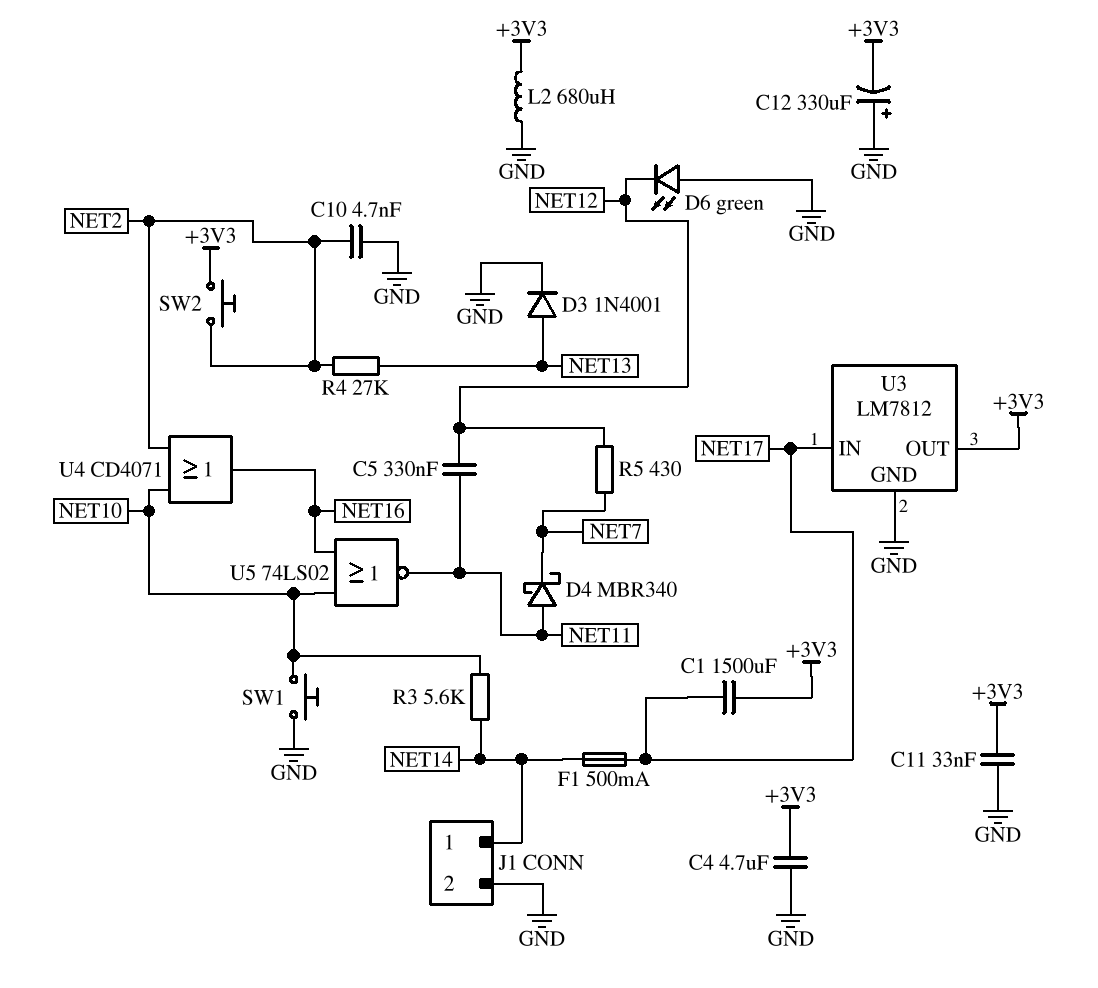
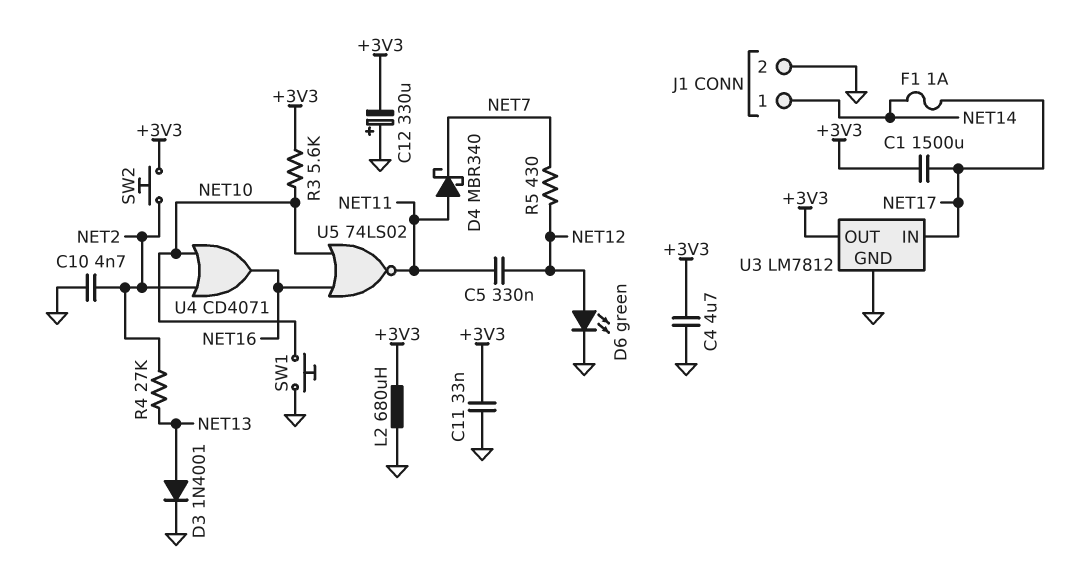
D6: LED green (A GND, K NET12) -> LED green (A NET12, K GND)
F1: 500mA (NET14, NET17) -> 1A (NET14, NET17)
R3: 5.6k (NET10, NET14) -> 5.6k (+3V3, NET10)

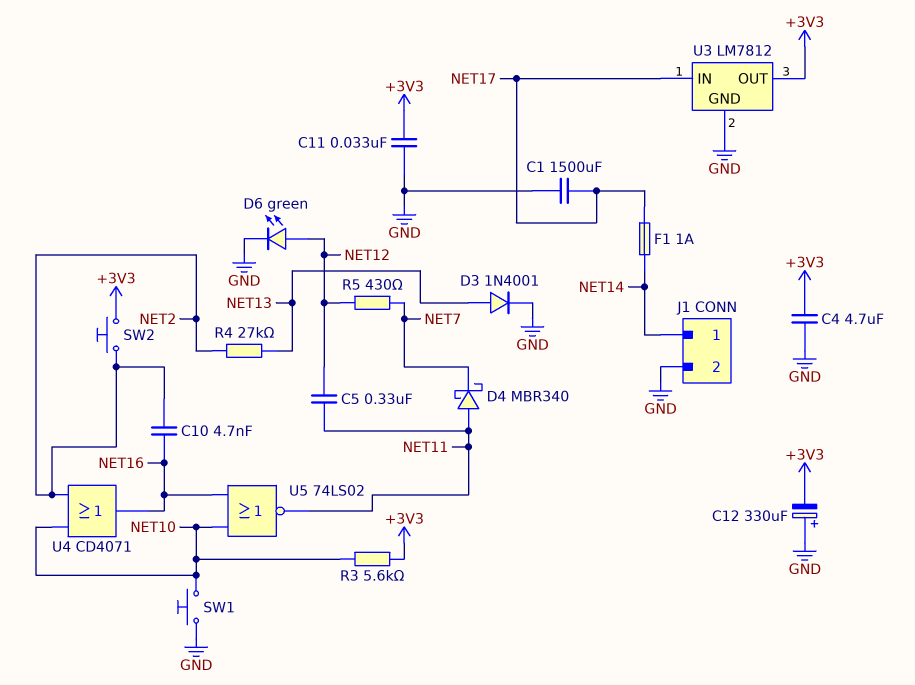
C1: 1500uF (+3V3, NET17) -> 1500uF (GND, NET17)
C10: 4.7nF (GND, NET2) -> 4.7nF (NET2, NET16)
L2: 680uH (+3V3, GND) -> none

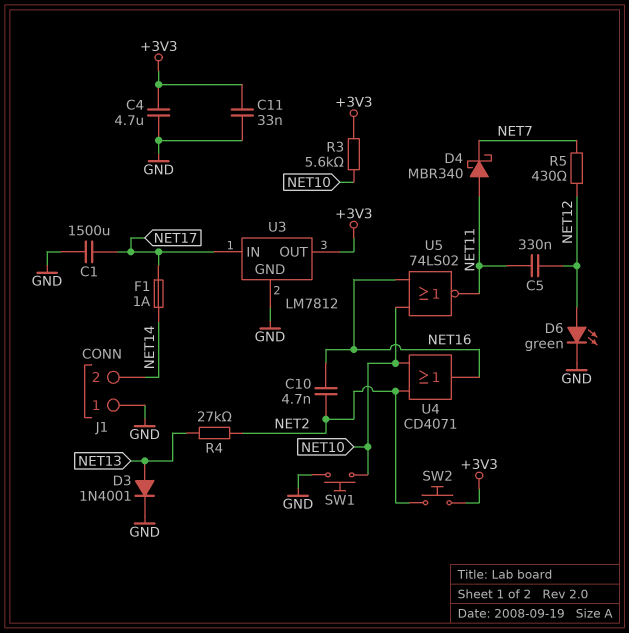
C12: 330uF (plus GND, minus +3V3) -> none
J1 pin 1: NET14 -> GND
J1 pin 2: GND -> NET14

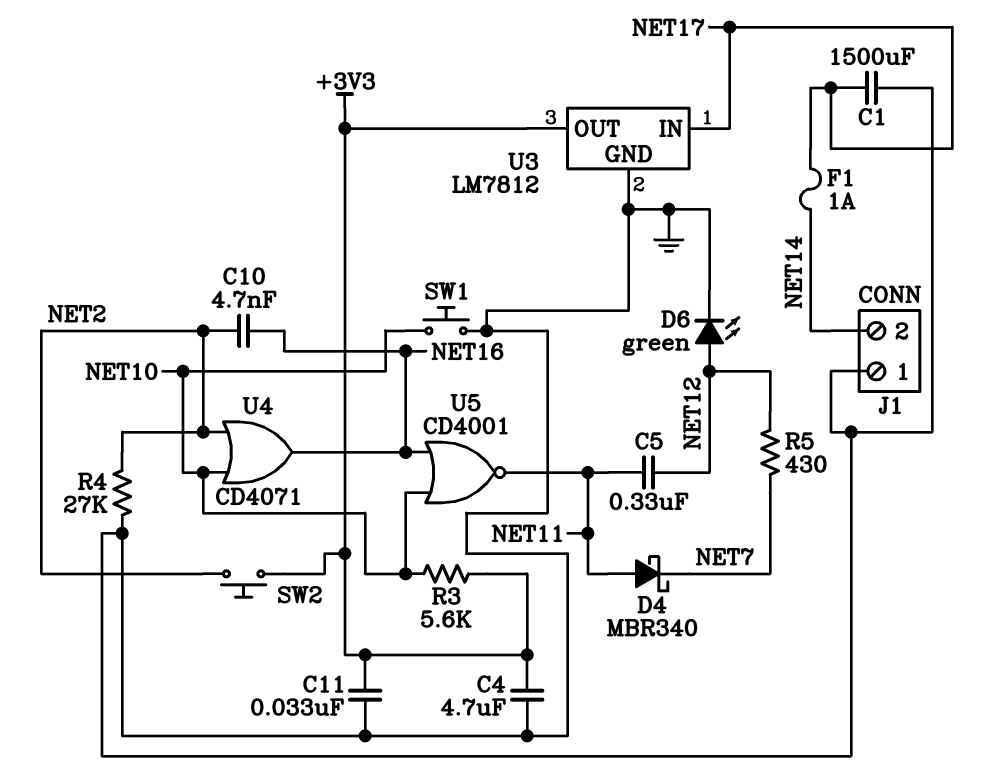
D3: diode 1N4001 (A NET13, K GND) -> none
R4: 27k (NET2, NET13) -> 27k (GND, NET2)
U5: NOR 74LS02 (in NET10, in NET16, out NET11) -> NOR CD4001 (in NET10, in NET16, out NET11)

